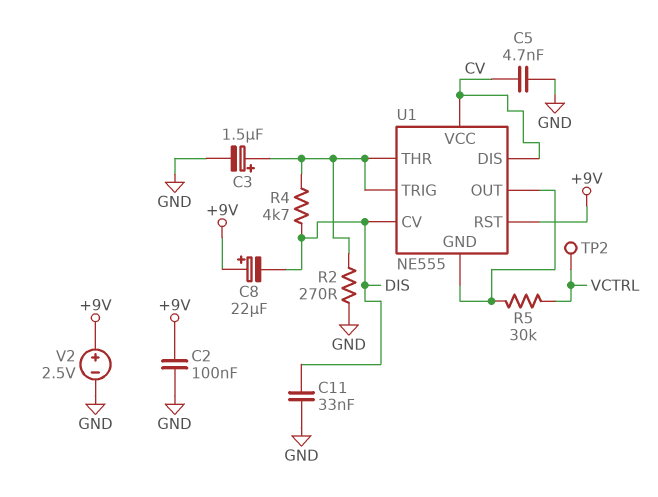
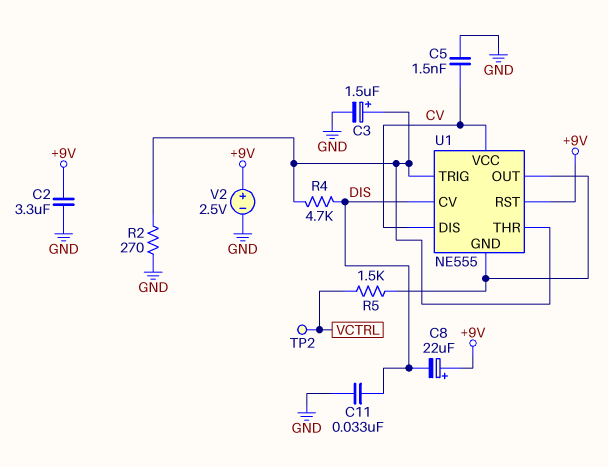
C2: 100nF (+9V, GND) -> 3.3uF (+9V, GND)
C5: 4.7nF (CV, GND) -> 1.5nF (CV, GND)
R5: 30k (U1/GND, VCTRL) -> 1.5k (U1/GND, VCTRL)

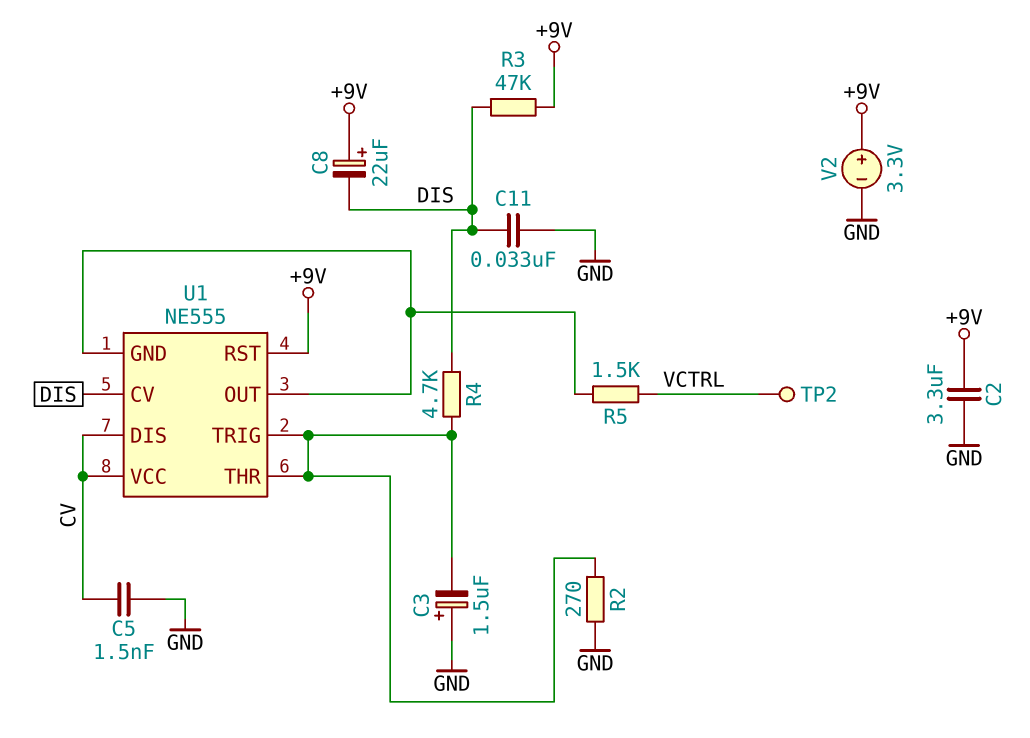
C3: 1.5uF (plus U1/THR, minus GND) -> 1.5uF (plus GND, minus U1/THR)
R3: none -> 47k (+9V, DIS)
V2: 2.5V (plus +9V, minus GND) -> 3.3V (plus +9V, minus GND)

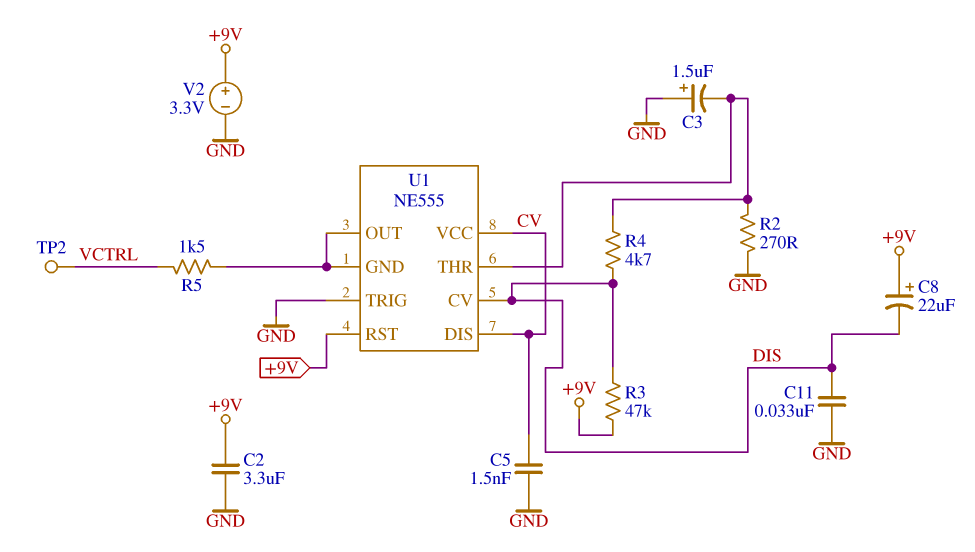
U1 pin TRIG: U1/THR -> GND

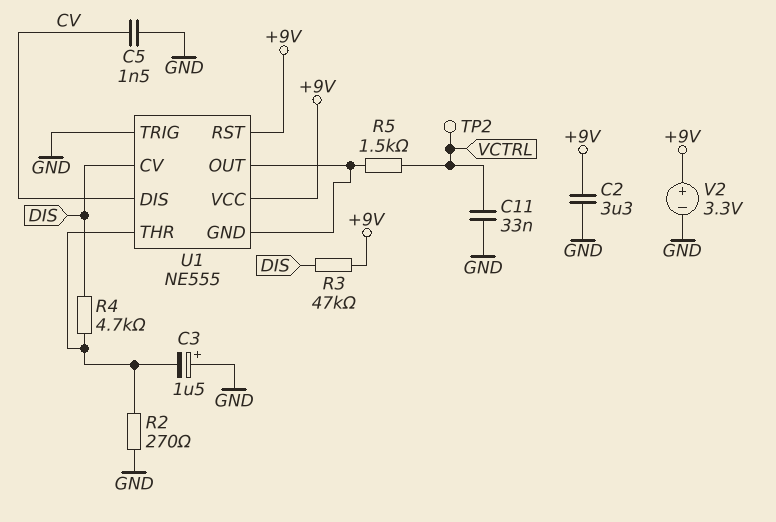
C8: 22uF (plus +9V, minus DIS) -> none
C11: 33nF (DIS, GND) -> 33nF (GND, VCTRL)
U1 pin VCC: CV -> +9V

